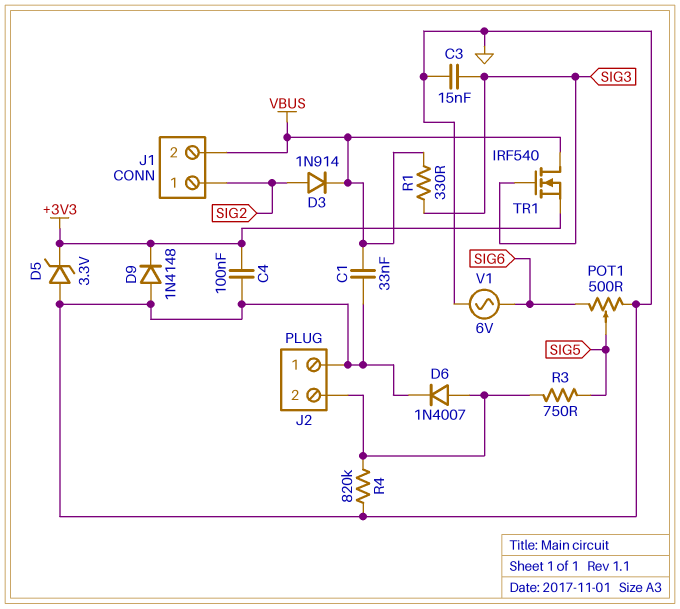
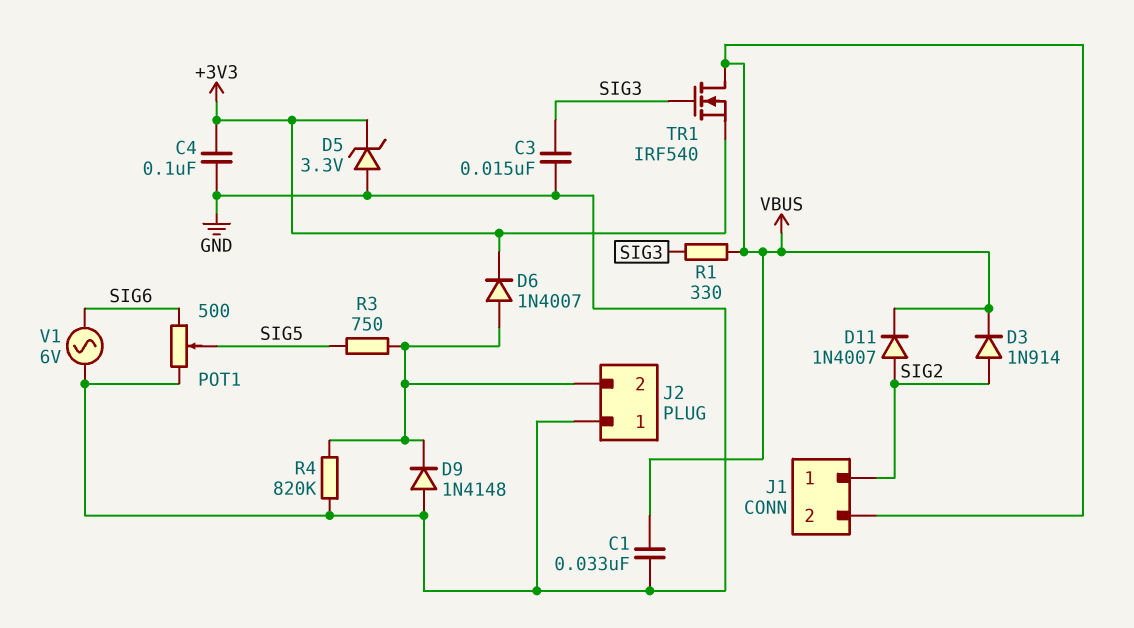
D6: diode 1N4007 (A J2/2, K GND) -> diode 1N4007 (A J2/2, K +3V3)
D9: diode 1N4148 (A GND, K +3V3) -> diode 1N4148 (A GND, K J2/2)
D11: none -> diode 1N4007 (A SIG2, K VBUS)

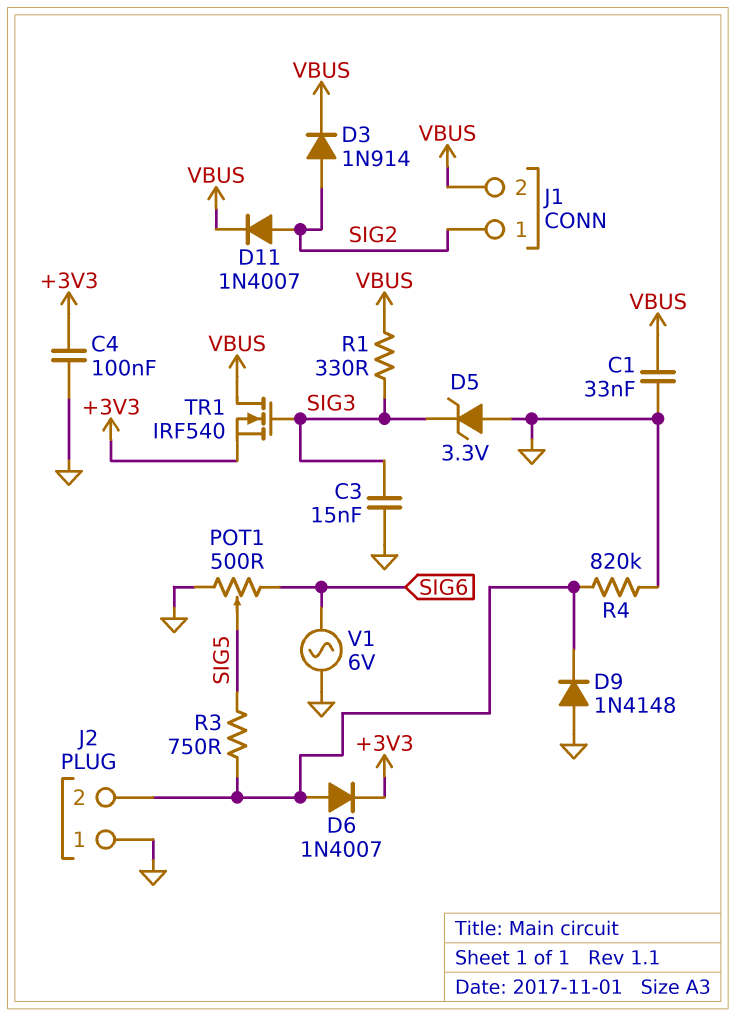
D5: zener 3.3V (A GND, K +3V3) -> zener 3.3V (A GND, K SIG3)

